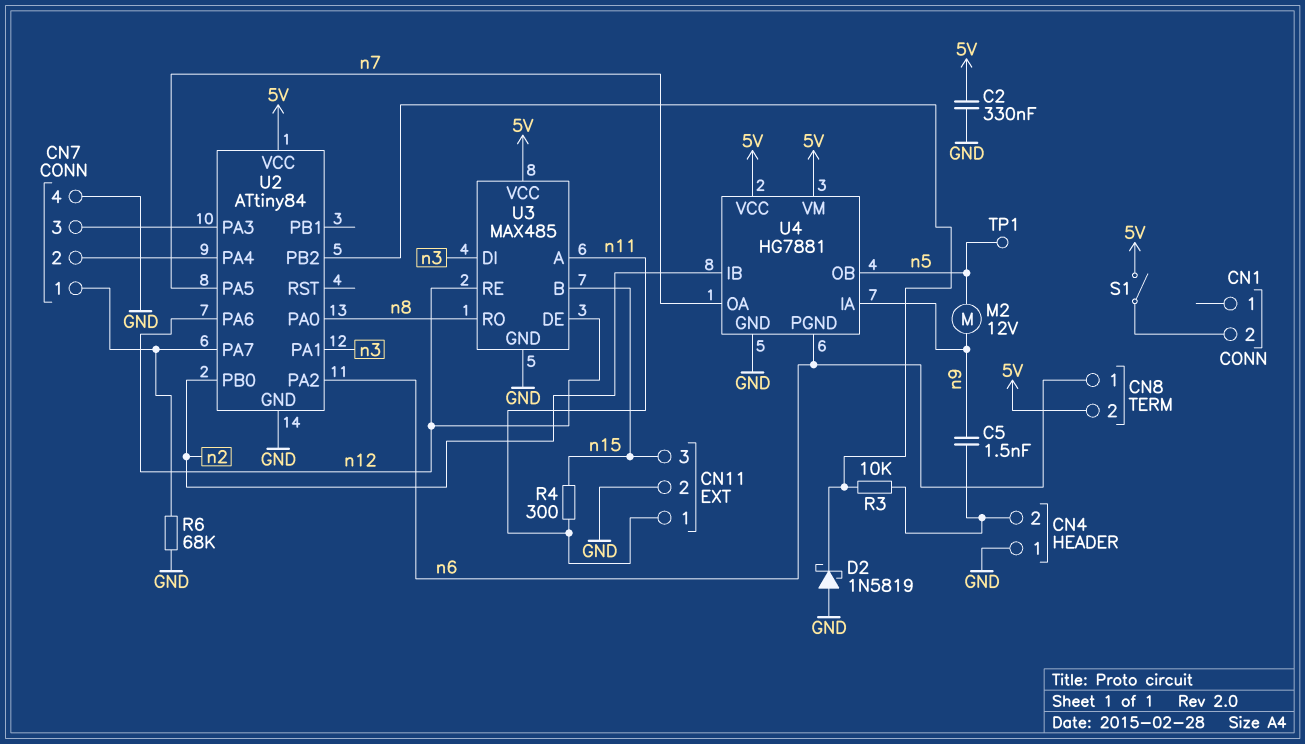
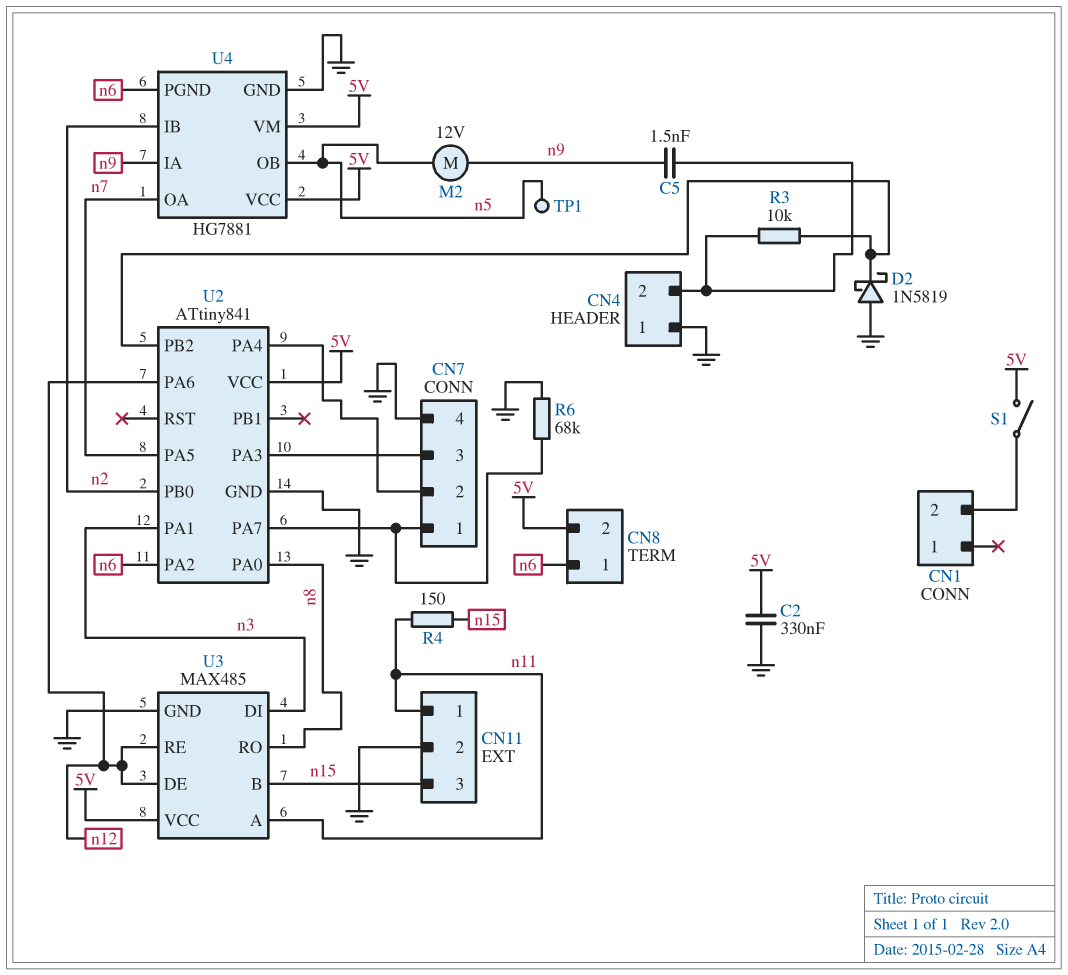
R4: 300 (n11, n15) -> 150 (n11, n15)
U2: ATtiny84 -> ATtiny841

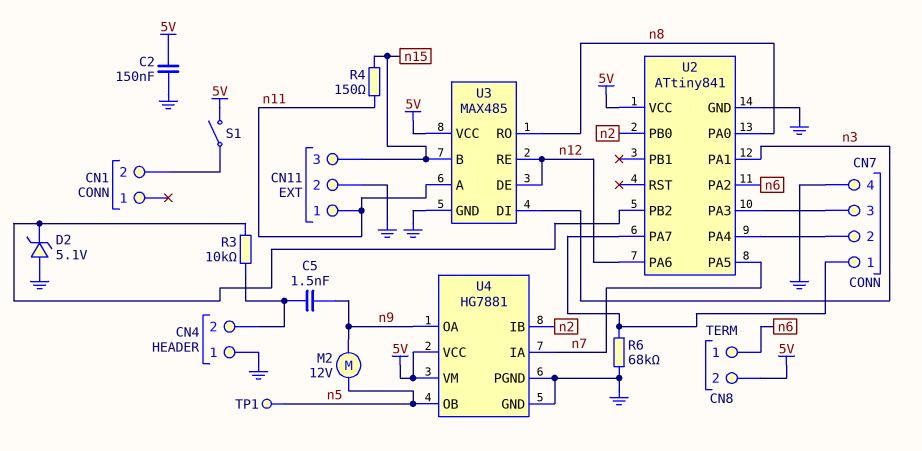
C2: 330nF (5V, GND) -> 150nF (5V, GND)
D2: schottky 1N5819 (A GND, K U2/PB2) -> zener 5.1V (A GND, K U2/PB2)
U4 pin IA: n9 -> n7
U4 pin OA: n7 -> n9
U4 pin PGND: n6 -> GND

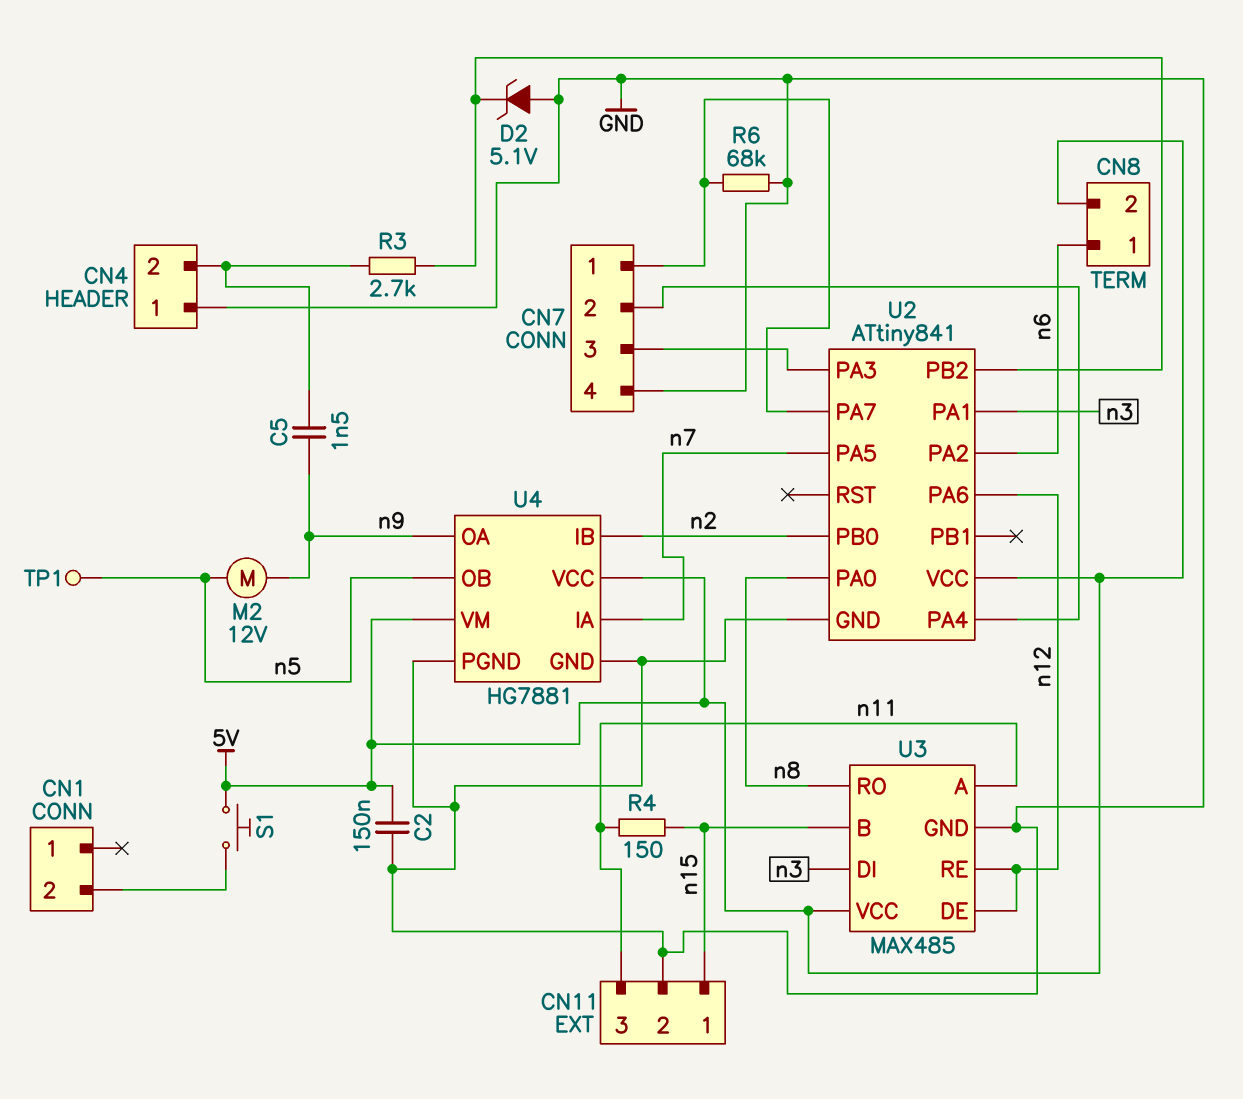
CN11 pin 1: n11 -> n15
CN11 pin 3: n15 -> n11
R3: 10k (CN4/2, U2/PB2) -> 2.7k (CN4/2, U2/PB2)
S1: switch (5V, CN1/2) -> button (5V, CN1/2)

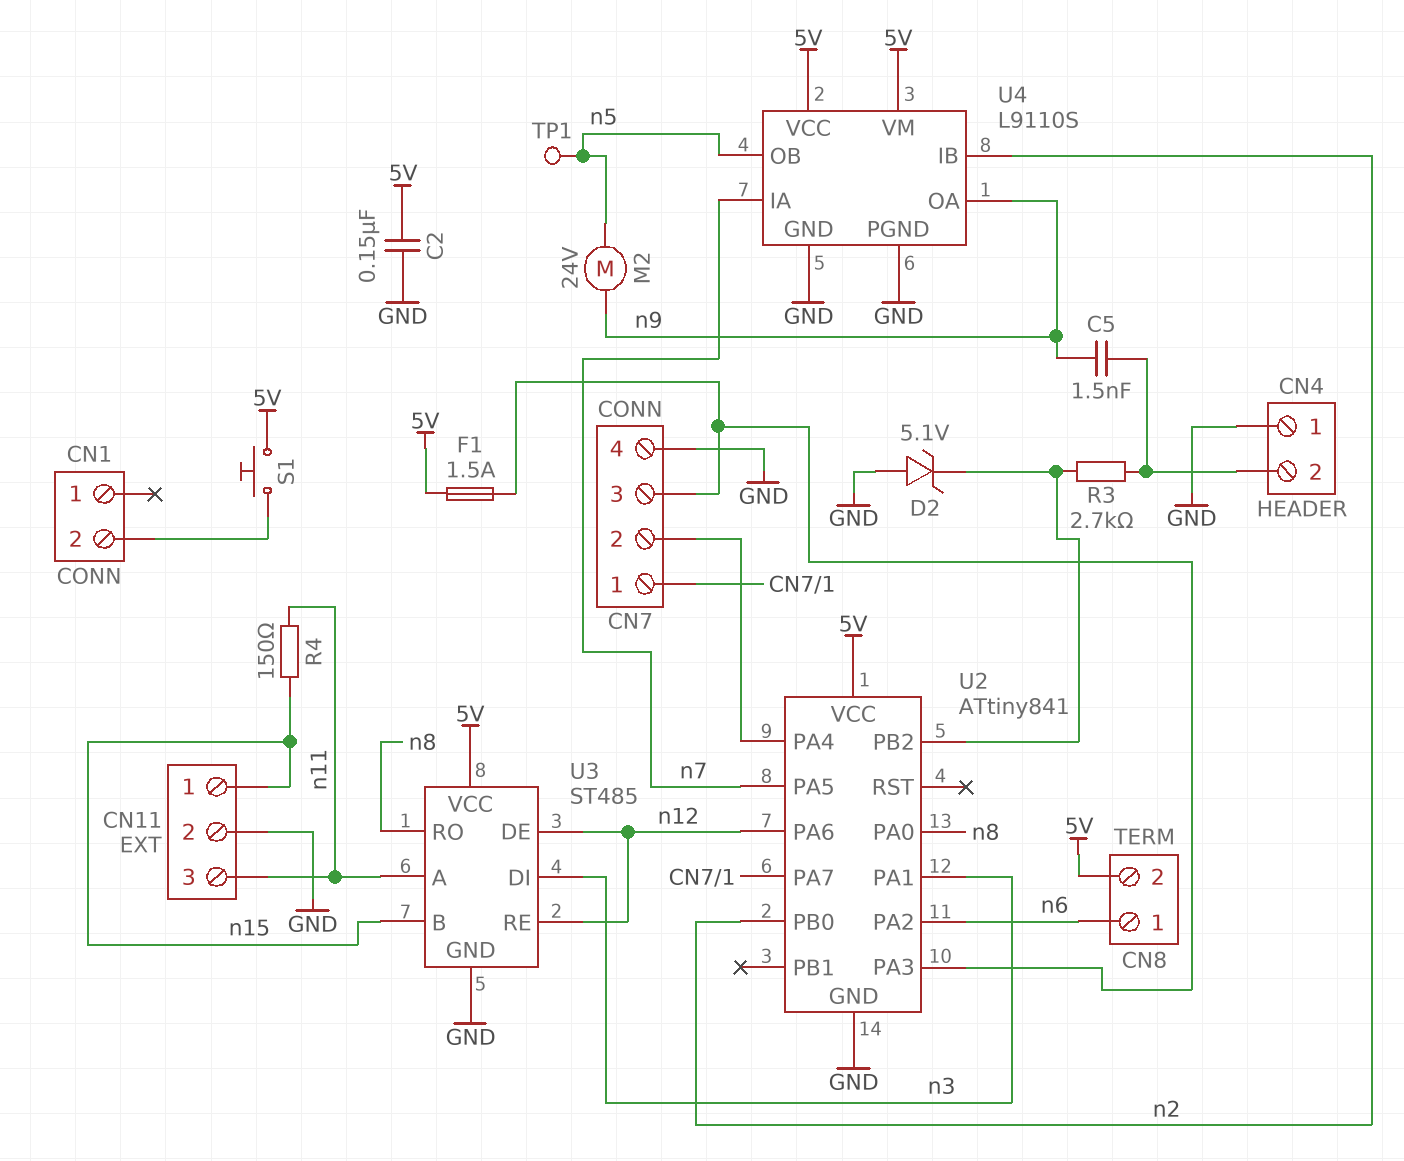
F1: none -> 1.5A (5V, CN7/3)
M2: motor 12V (n5, n9) -> motor 24V (n5, n9)
R6: 68k (CN7/1, GND) -> none
U3: MAX485 -> ST485
U4: HG7881 -> L9110S

